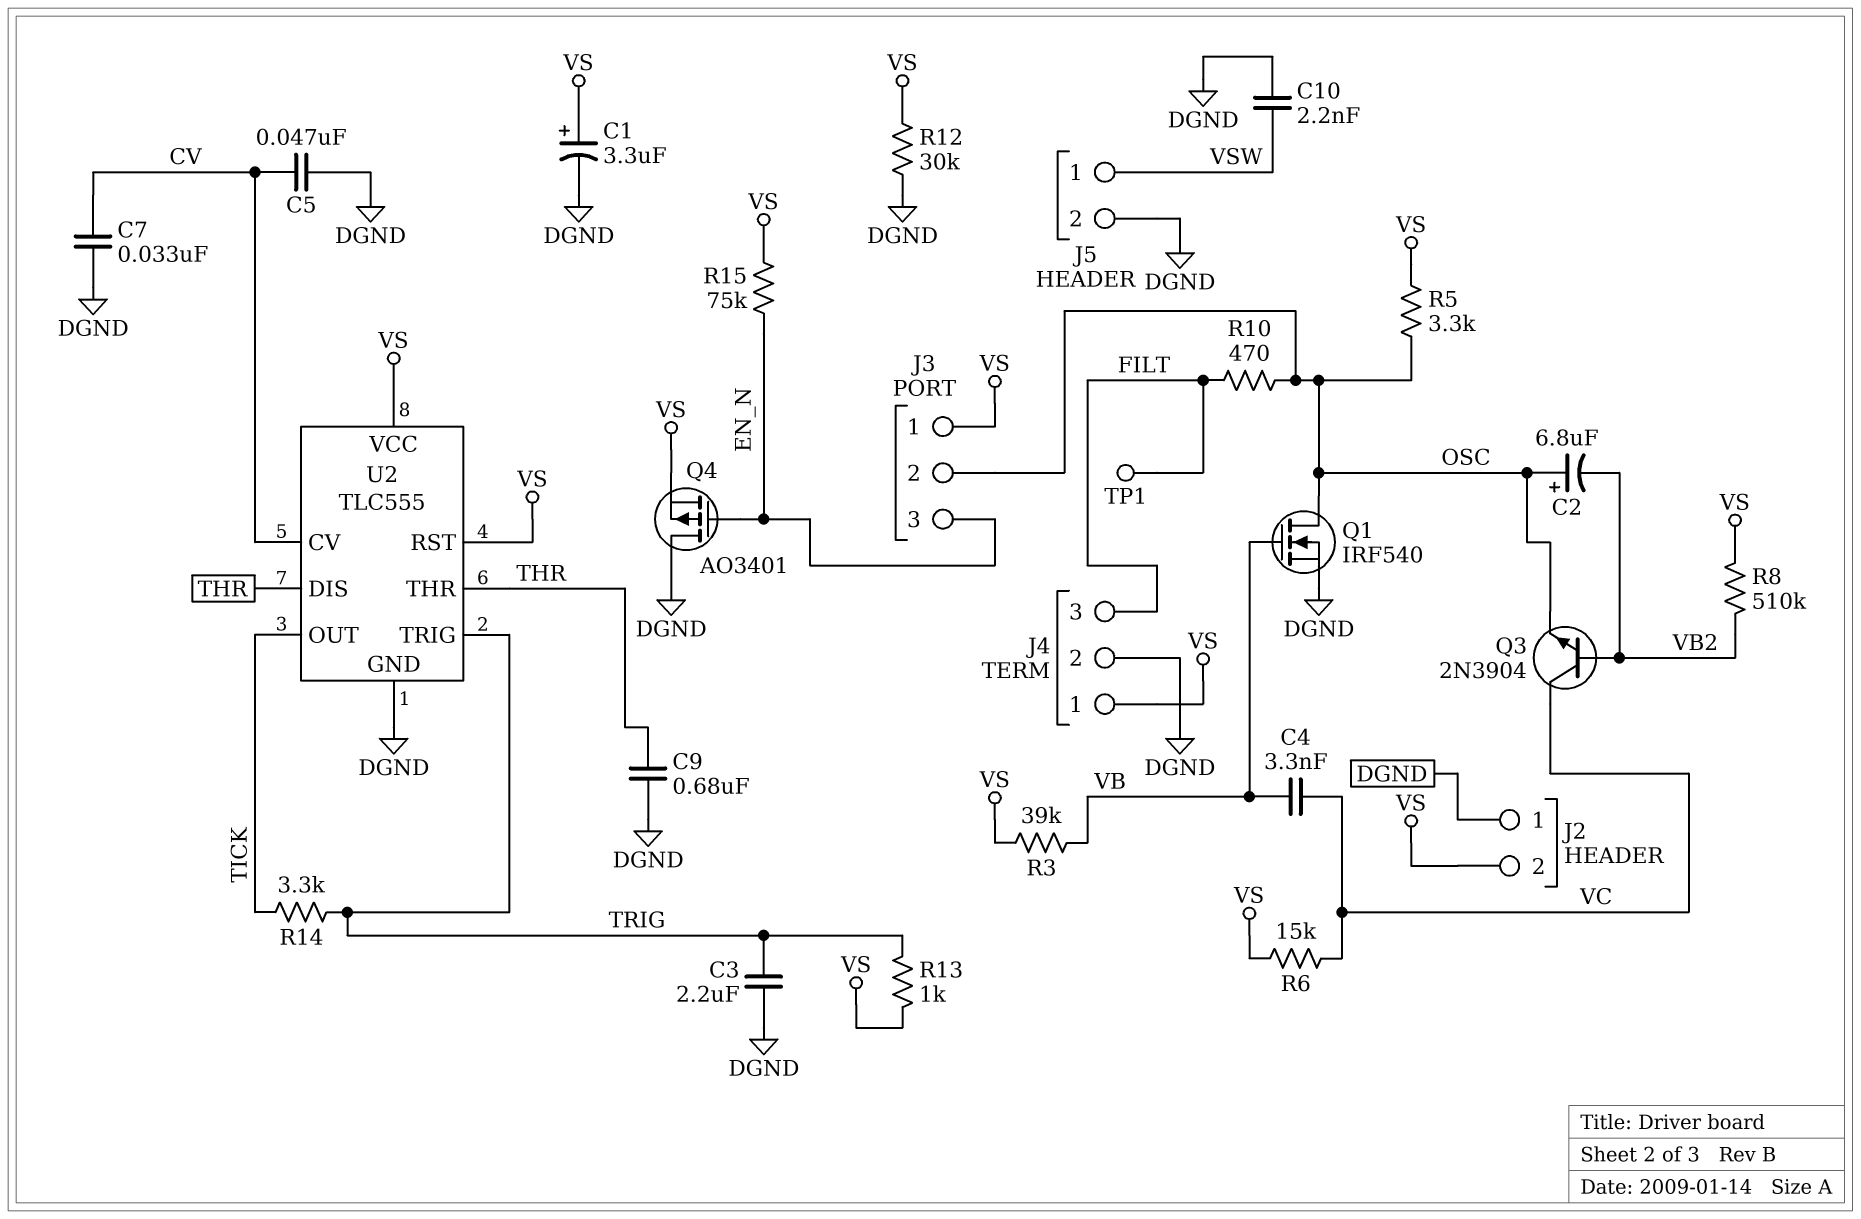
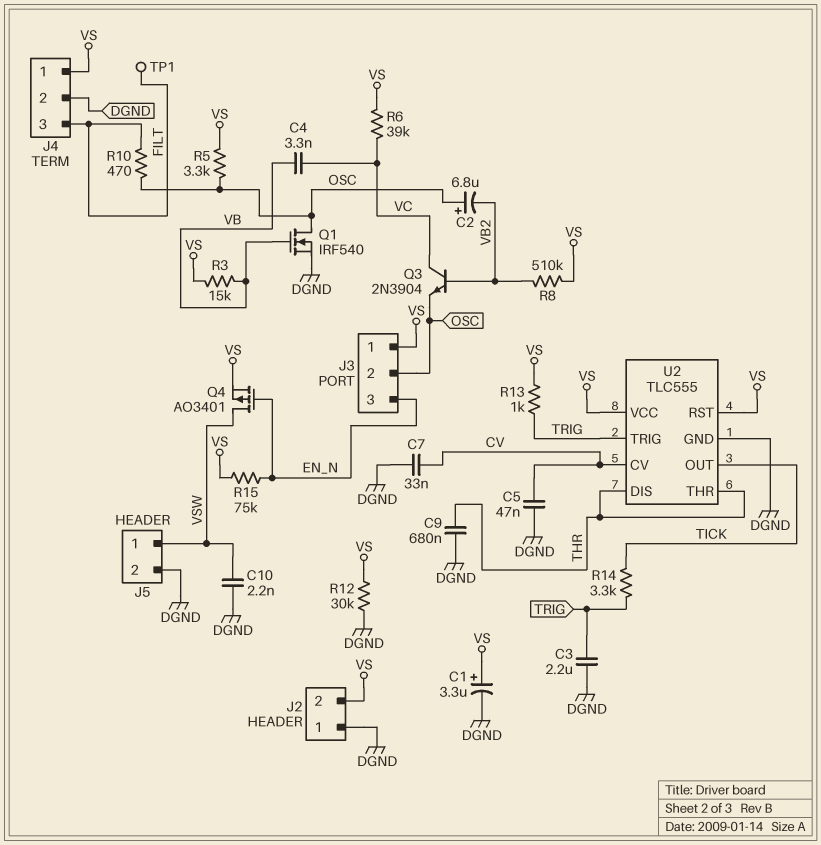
Q4: PMOS AO3401 (G EN_N, D DGND, S VS) -> PMOS AO3401 (G EN_N, D VSW, S VS)
R3: 39k (VB, VS) -> 15k (VB, VS)
R6: 15k (VC, VS) -> 39k (VC, VS)

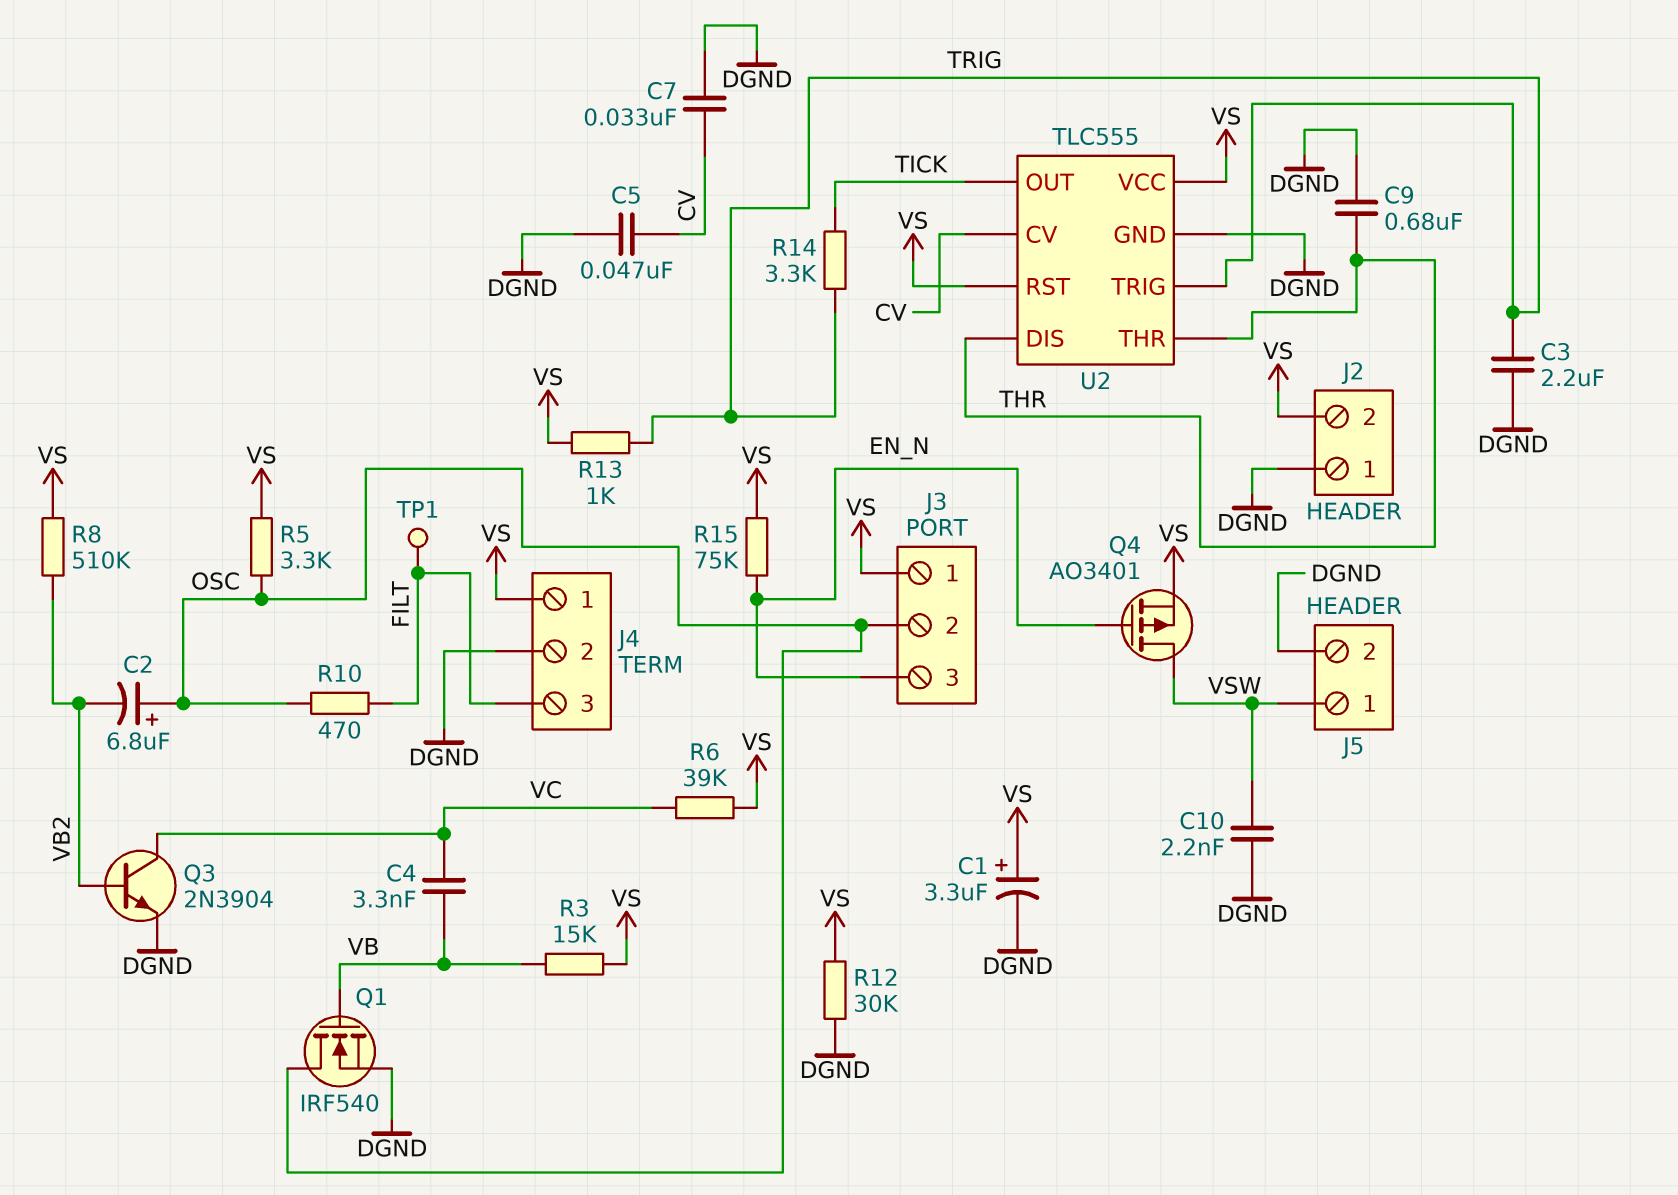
Q3: NPN 2N3904 (B VB2, C VC, E OSC) -> NPN 2N3904 (B VB2, C VC, E DGND)

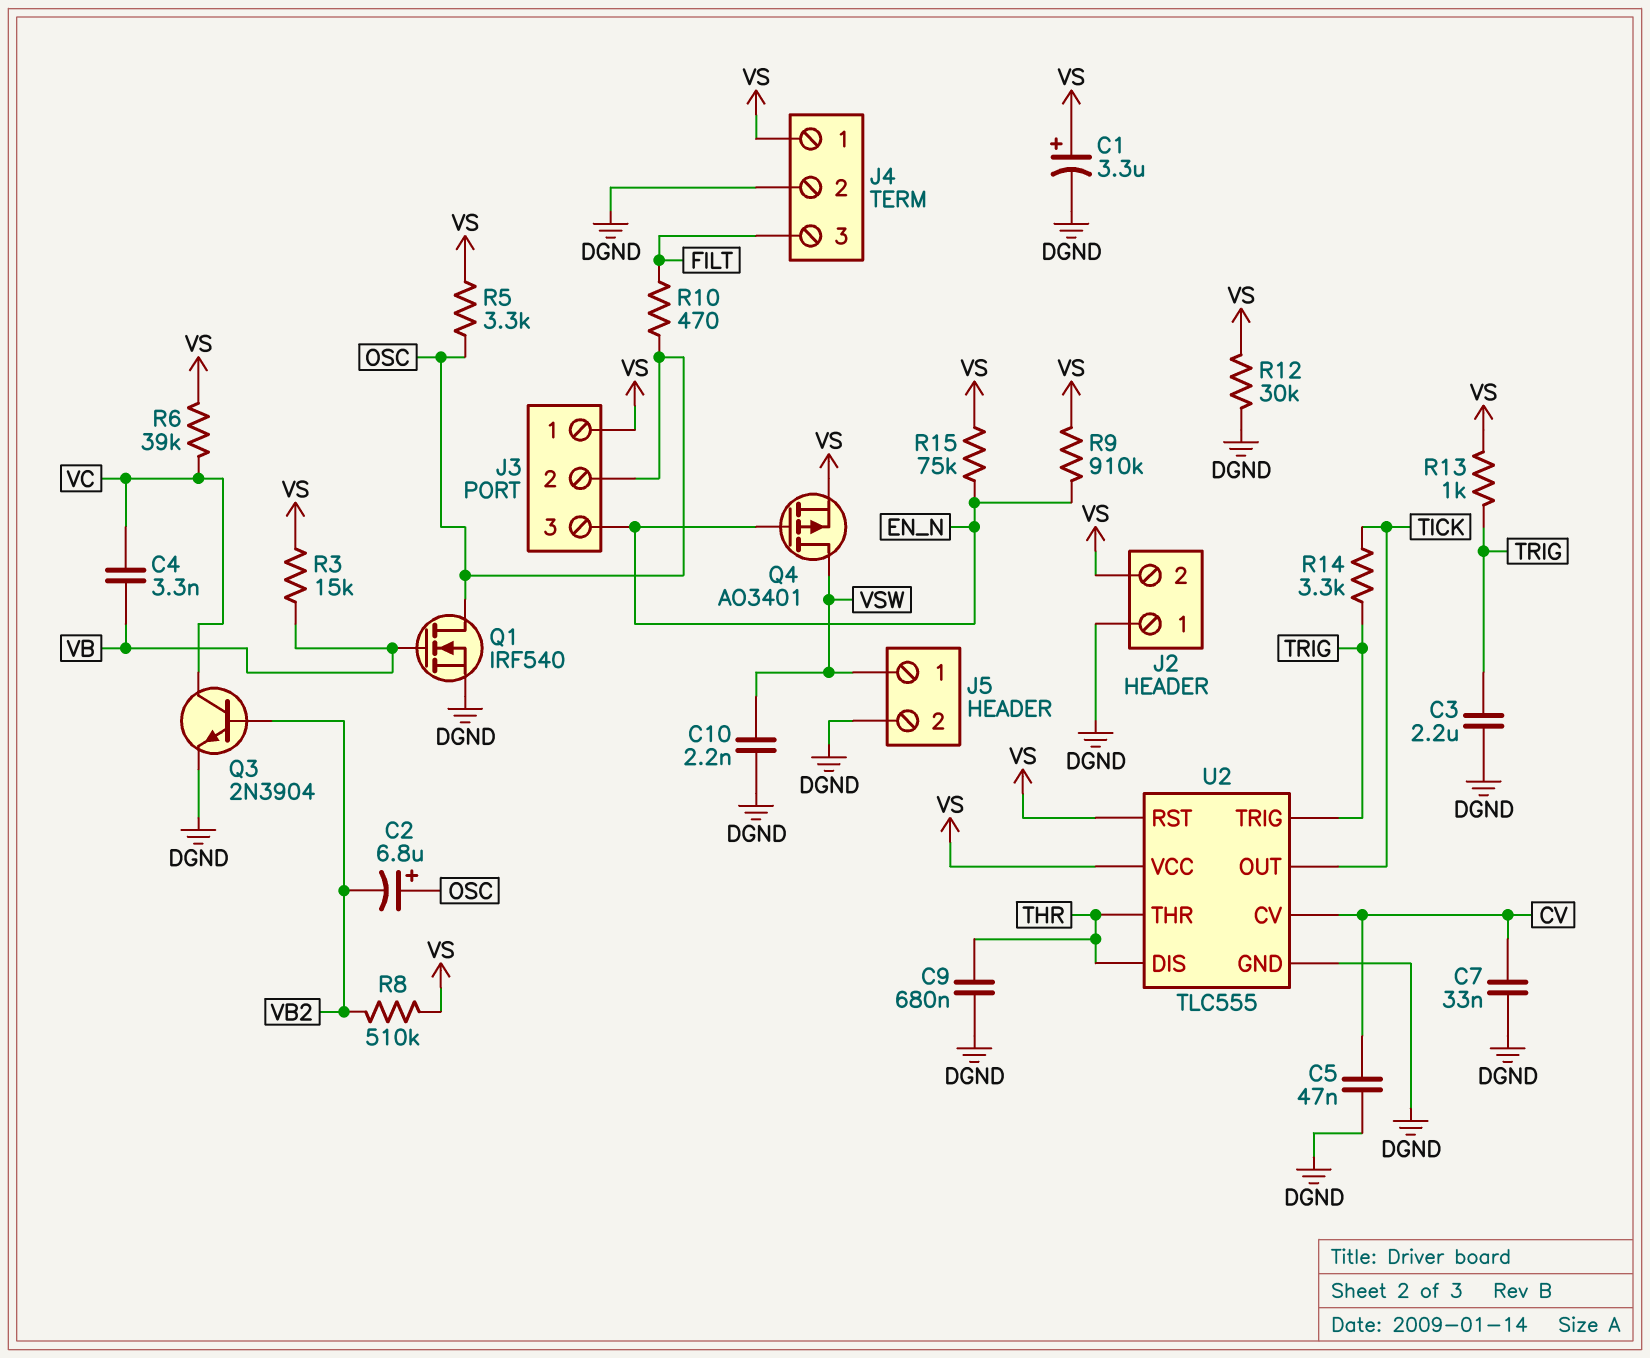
R9: none -> 910k (EN_N, VS)
TP1: test point (FILT) -> none

